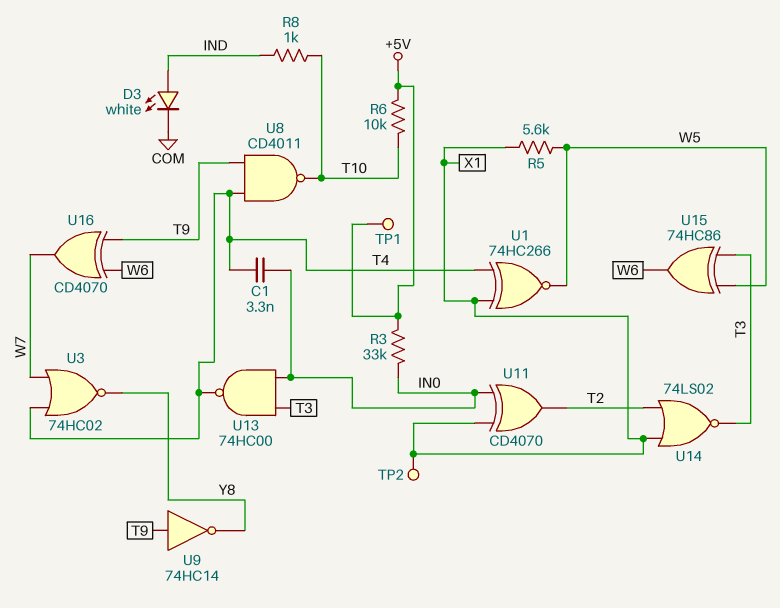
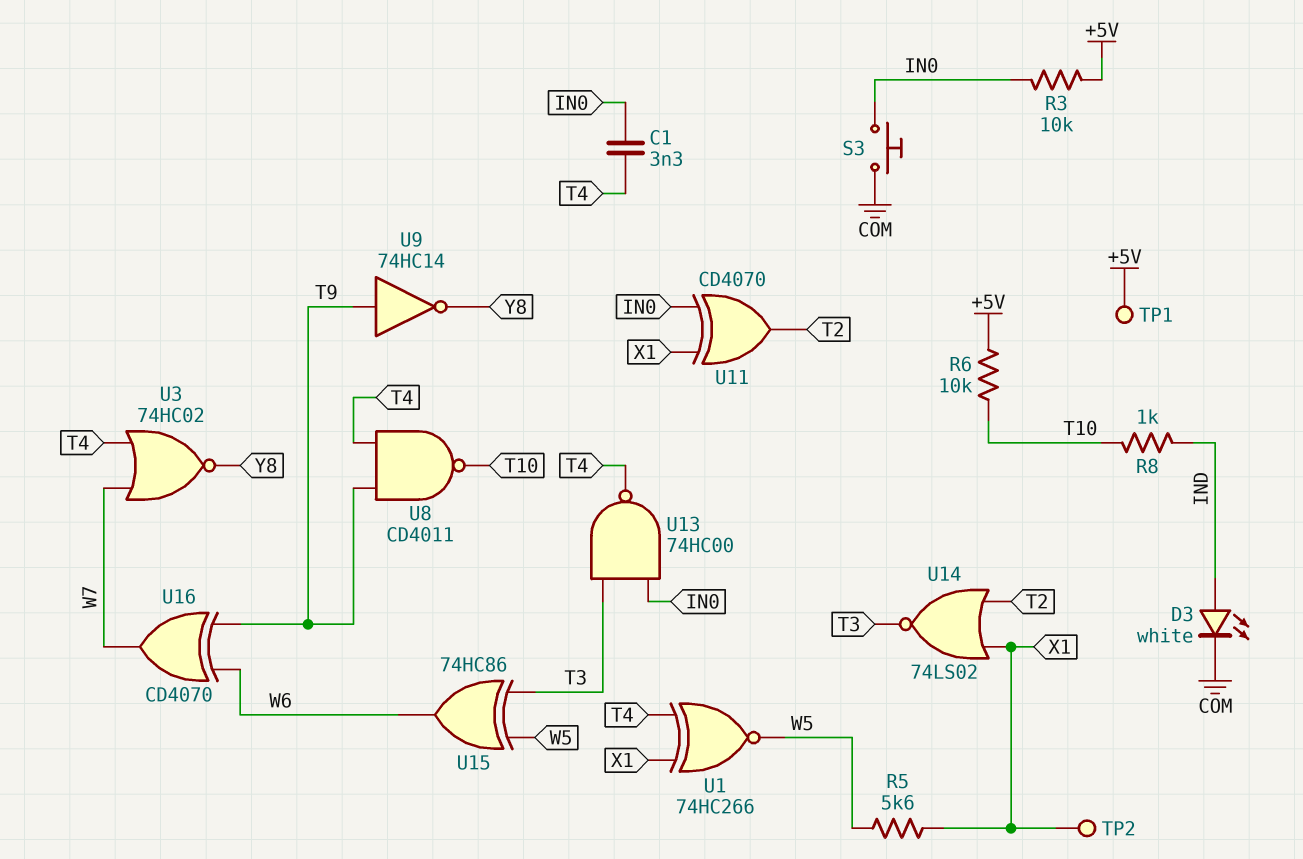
R3: 33k (+5V, IN0) -> 10k (+5V, IN0)
S3: none -> button (COM, IN0)

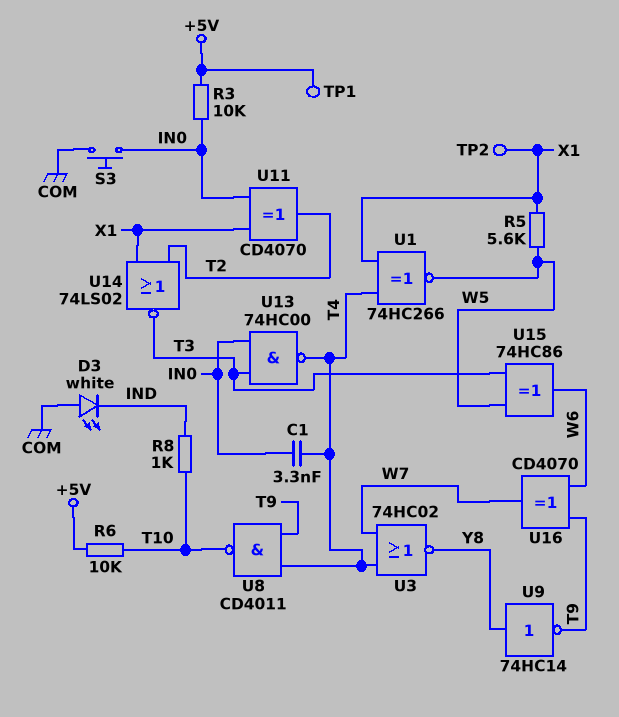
D3: LED white (A IND, K COM) -> LED white (A COM, K IND)
U9: NOT 74HC14 (in T9, out Y8) -> NOT 74HC14 (in Y8, out T9)

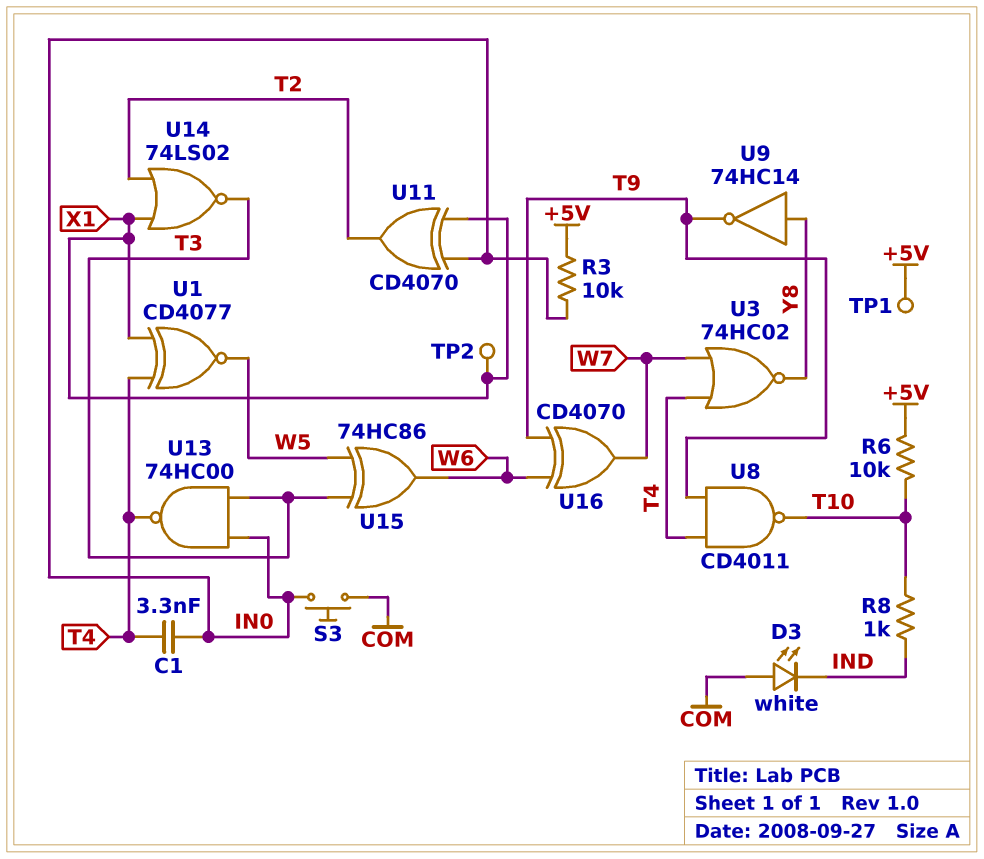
R5: 5.6k (W5, X1) -> none
U1: XNOR 74HC266 (in T4, in X1, out W5) -> XNOR CD4077 (in T4, in X1, out W5)

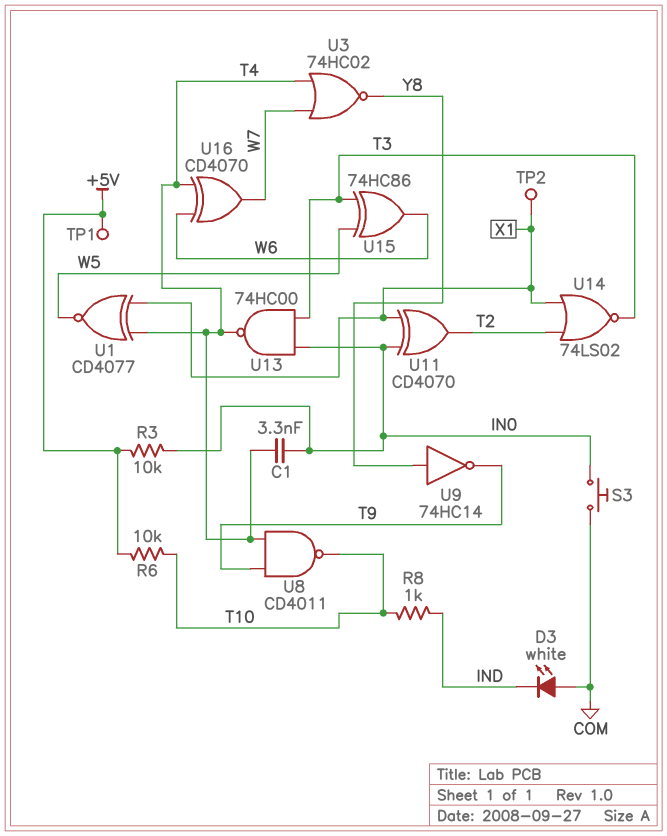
U16: XOR CD4070 (in T9, in W6, out W7) -> XOR CD4070 (in T4, in W6, out W7)

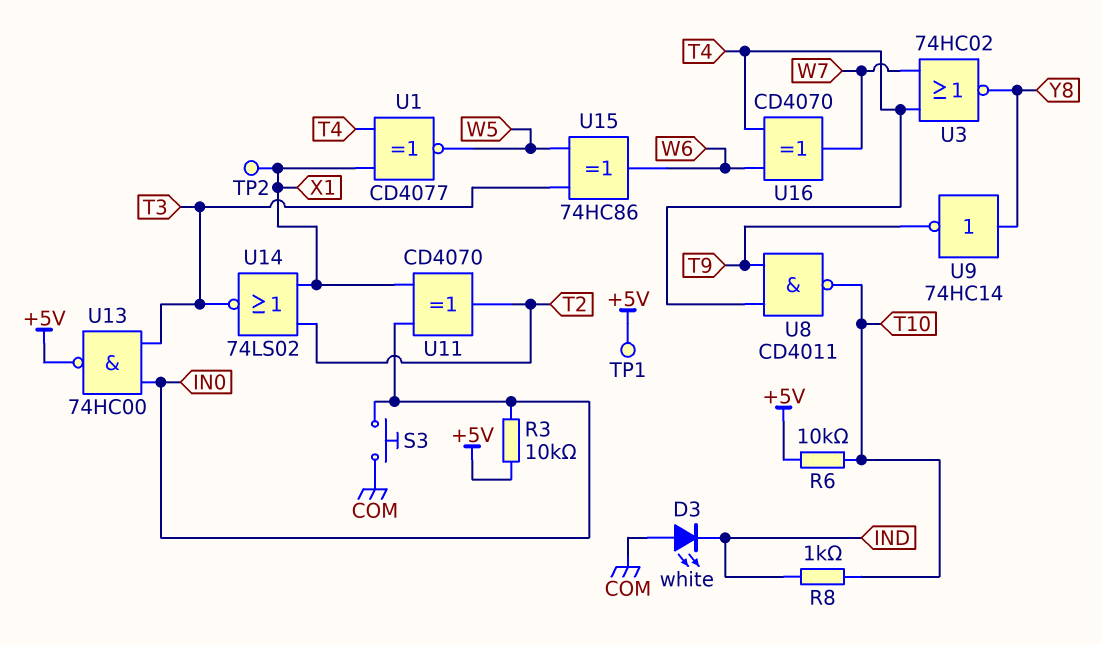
C1: 3.3nF (IN0, T4) -> none
U13: NAND 74HC00 (in IN0, in T3, out T4) -> NAND 74HC00 (in IN0, in T3, out +5V)

